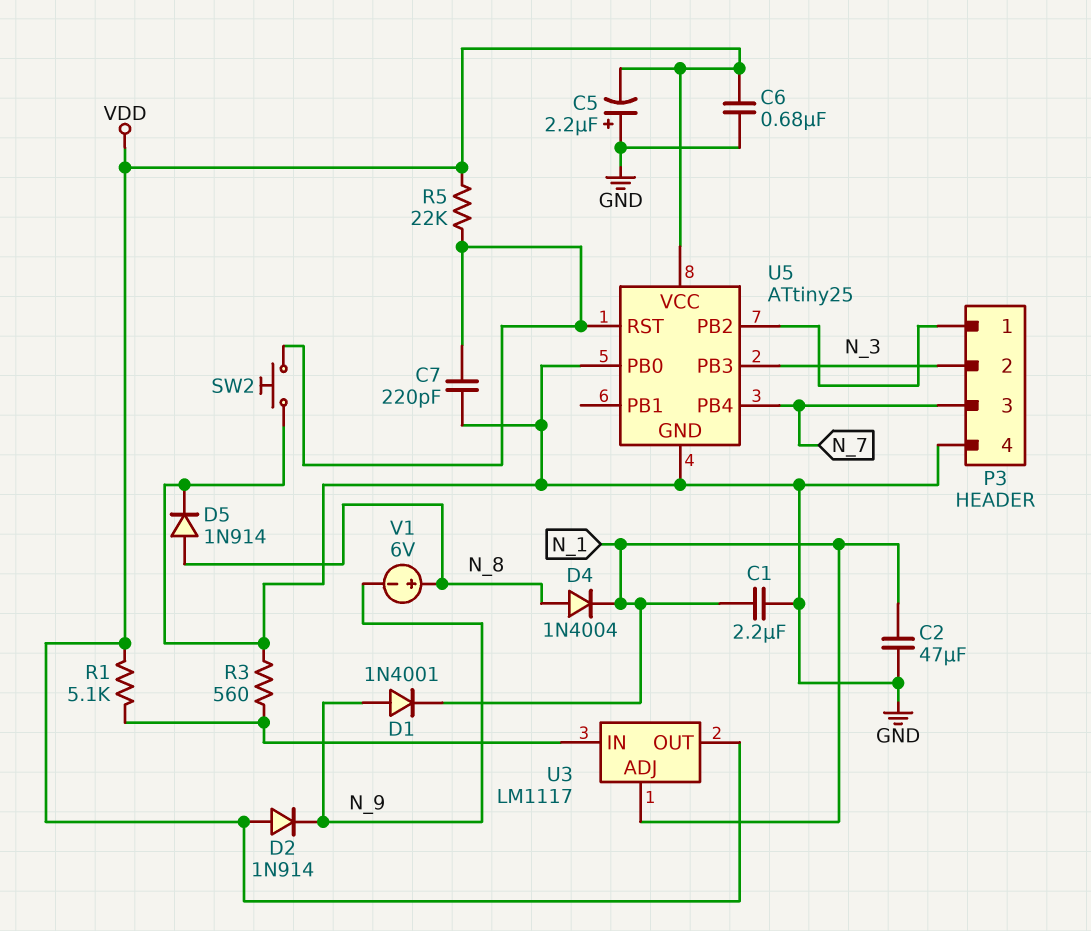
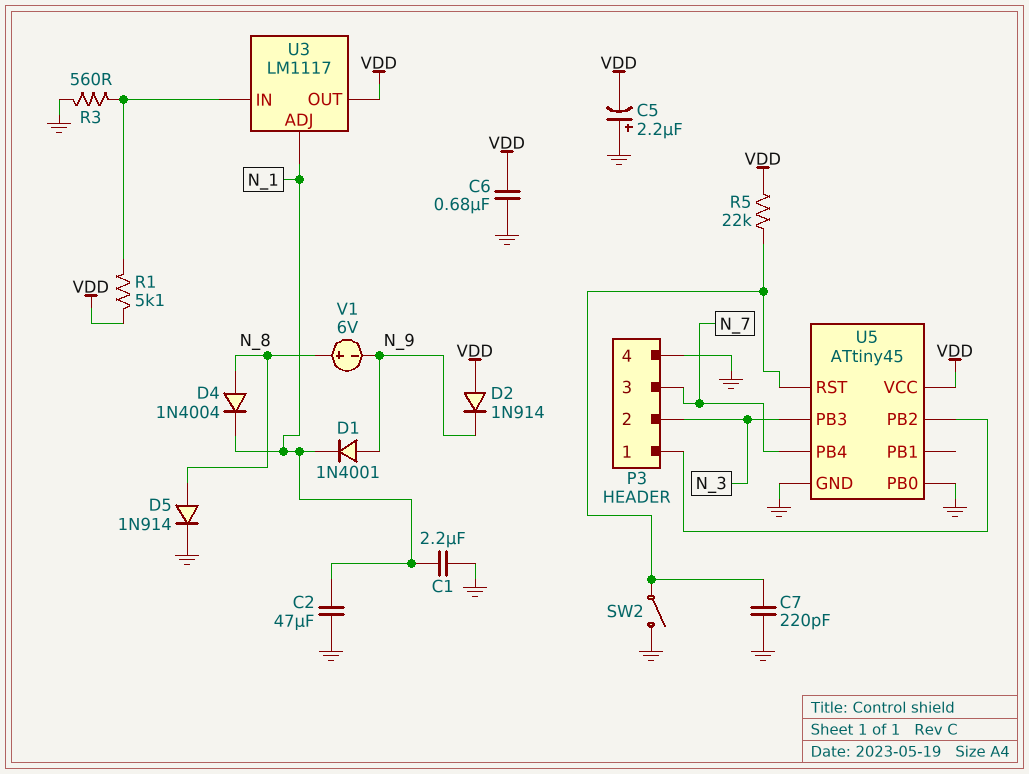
SW2: button (GND, U5/RST) -> switch (GND, U5/RST)
U5: ATtiny25 -> ATtiny45

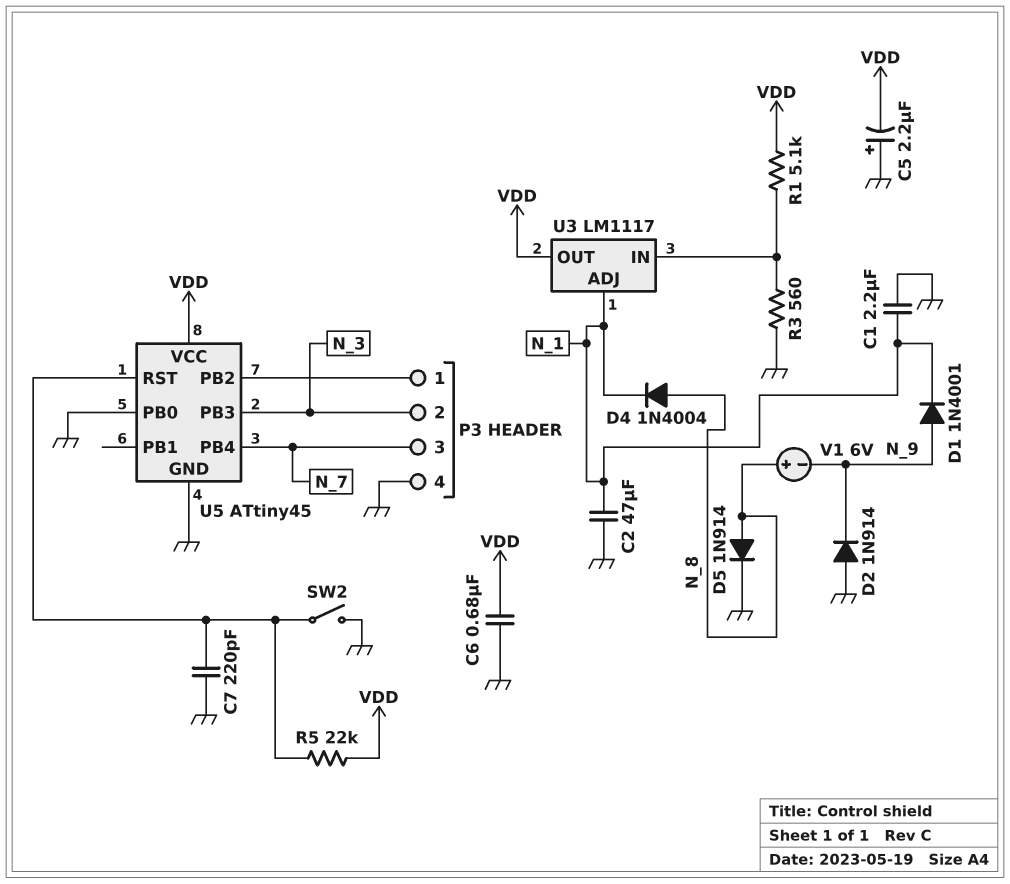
D2: diode 1N914 (A VDD, K N_9) -> diode 1N914 (A GND, K N_9)

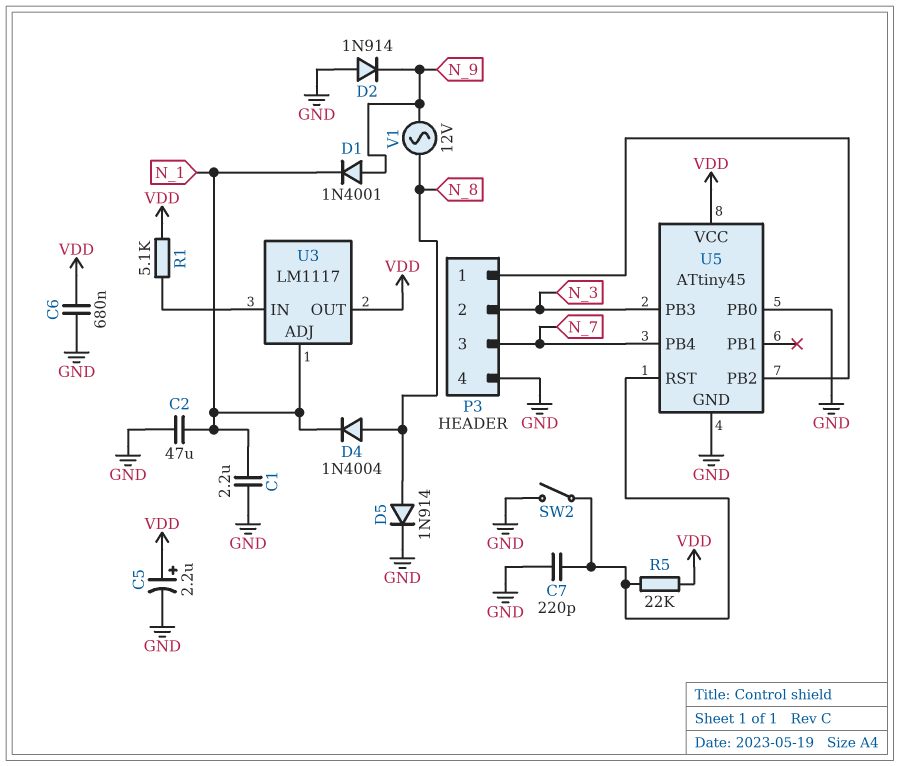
C5: 2.2uF (plus GND, minus VDD) -> 2.2uF (plus VDD, minus GND)
R3: 560 (GND, U3/IN) -> none
V1: 6V (plus N_8, minus N_9) -> AC 12V (N_8, N_9)

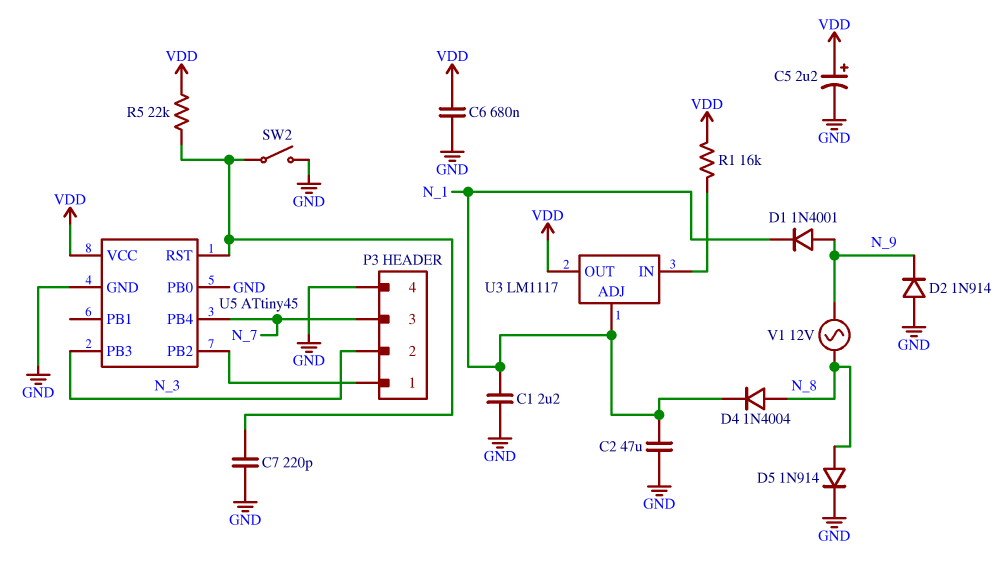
R1: 5.1k (U3/IN, VDD) -> 16k (U3/IN, VDD)

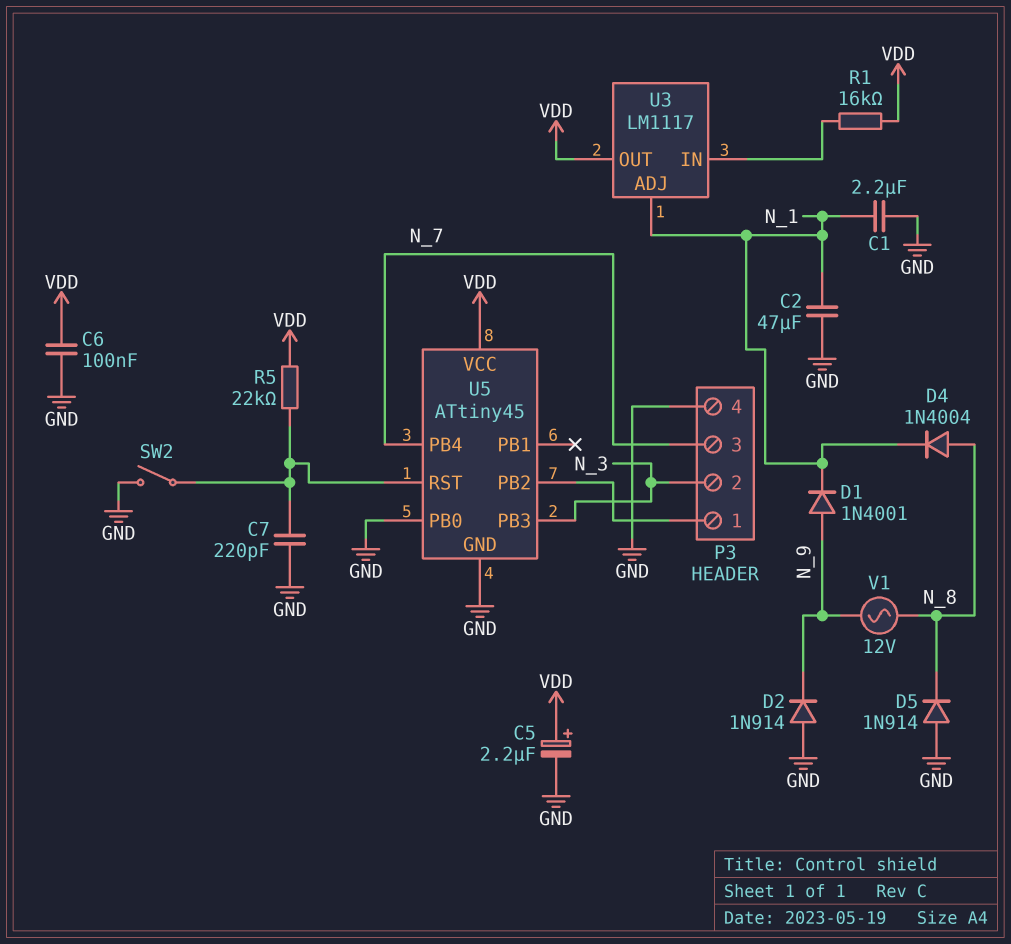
C6: 680nF (GND, VDD) -> 100nF (GND, VDD)
D5: diode 1N914 (A N_8, K GND) -> diode 1N914 (A GND, K N_8)

